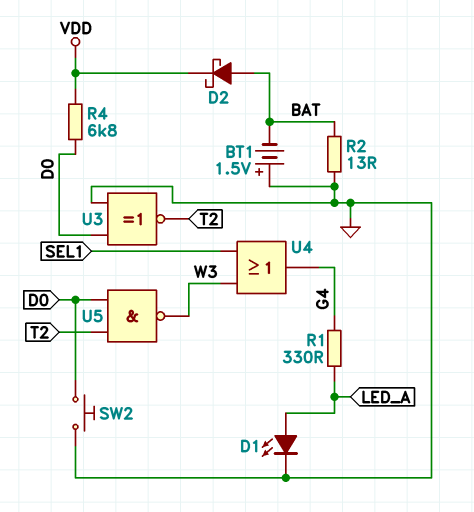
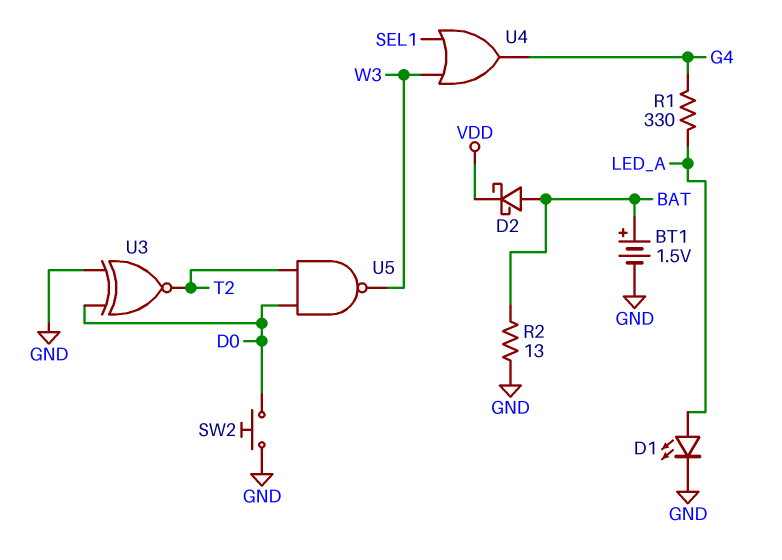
BT1: 1.5V (plus GND, minus BAT) -> 1.5V (plus BAT, minus GND)
R4: 6.8k (D0, VDD) -> none

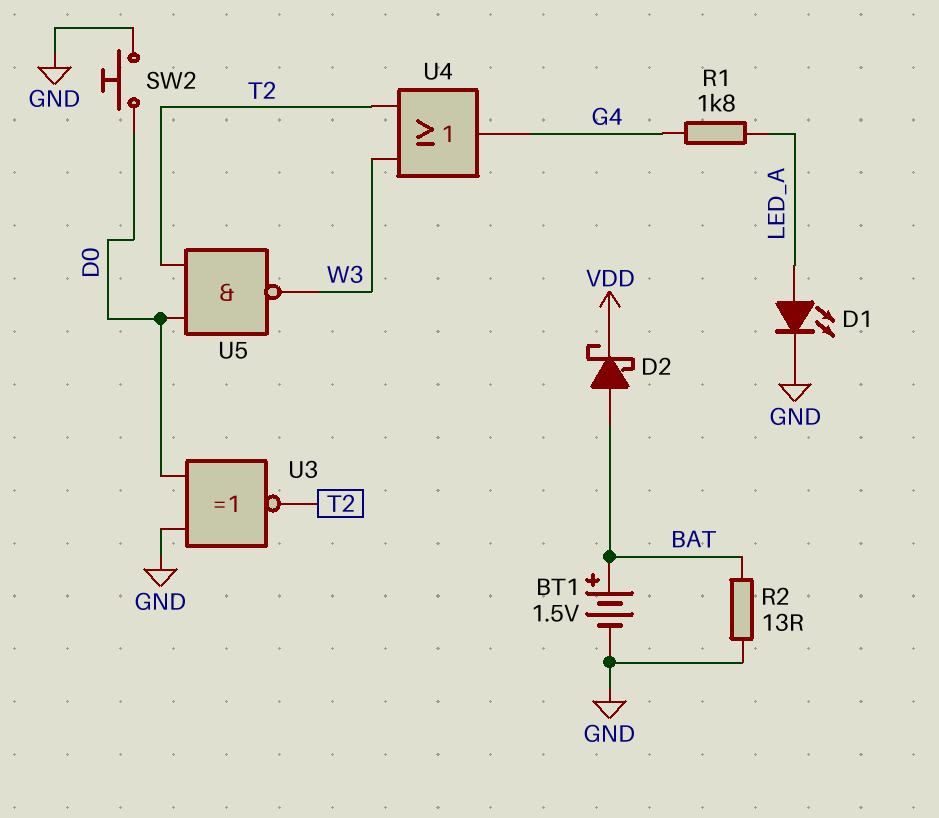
R1: 330 (G4, LED_A) -> 1.8k (G4, LED_A)
U4: OR (in SEL1, in W3, out G4) -> OR (in T2, in W3, out G4)

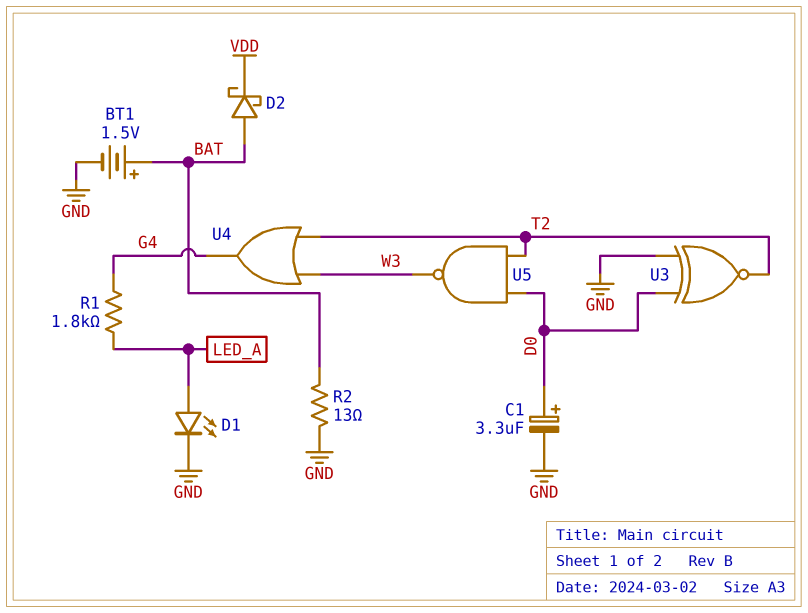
C1: none -> 3.3uF (plus D0, minus GND)
SW2: button (D0, GND) -> none

